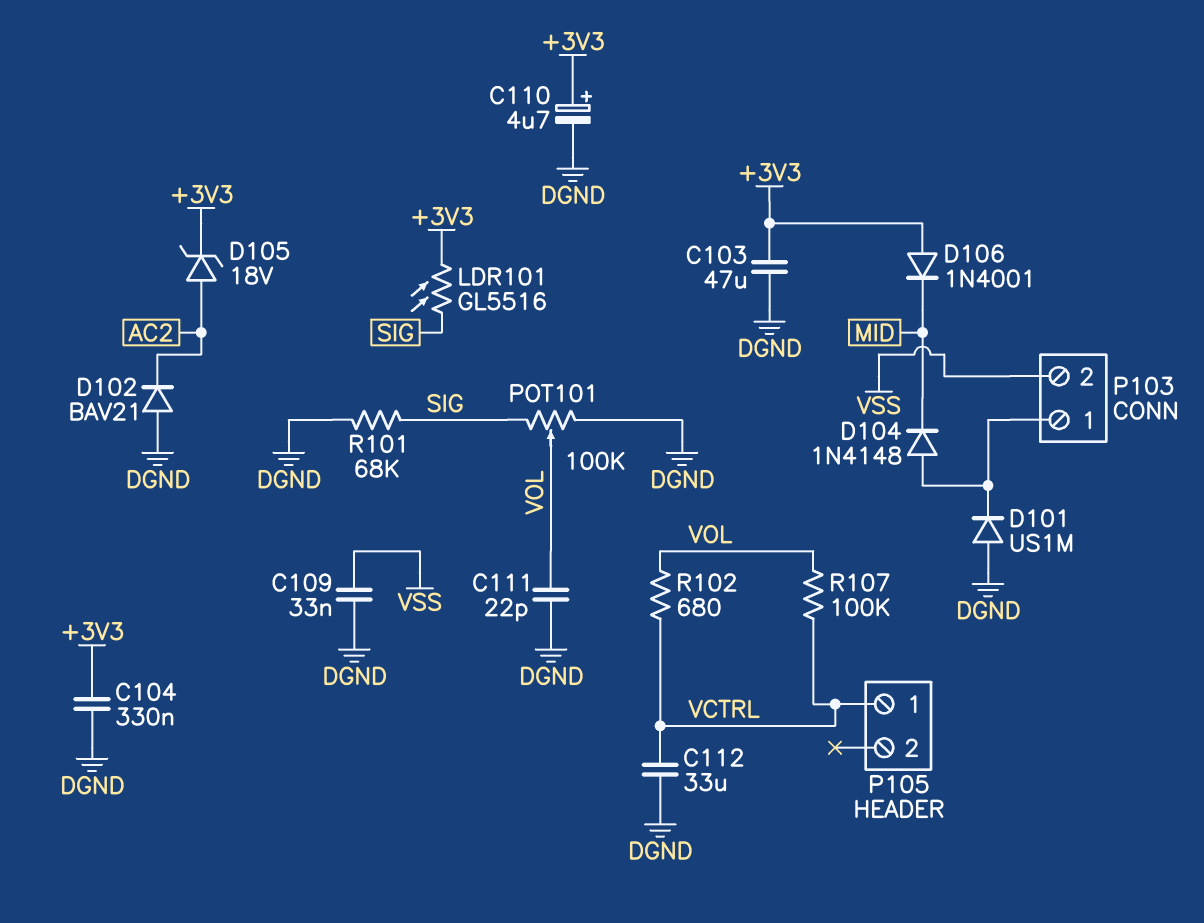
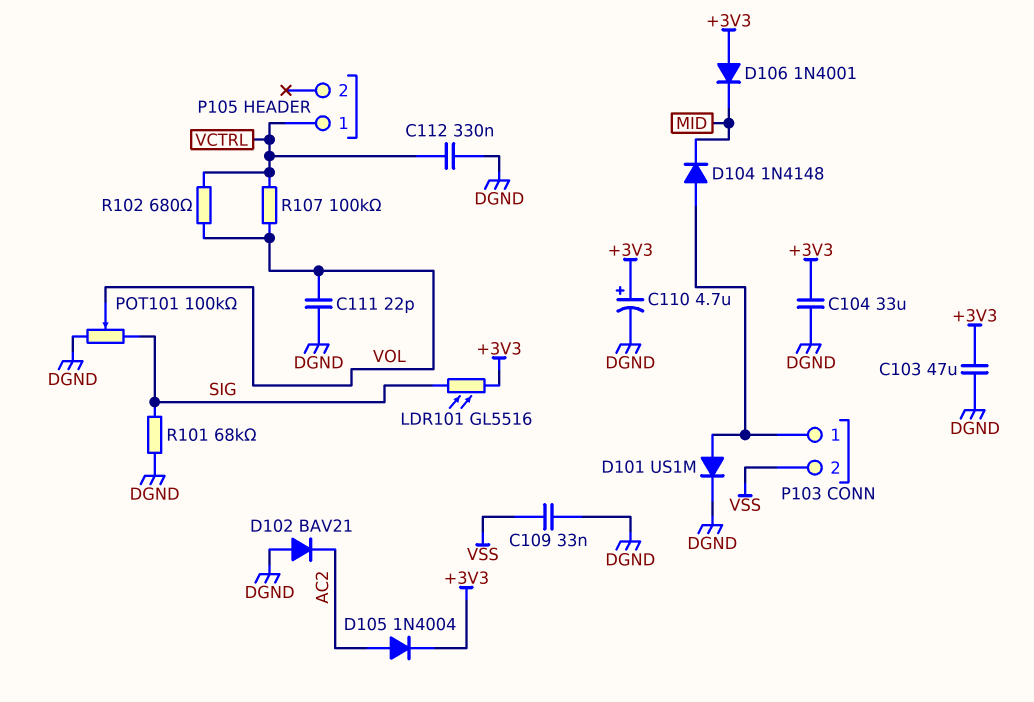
C104: 330nF (+3V3, DGND) -> 33uF (+3V3, DGND)
C112: 33uF (DGND, VCTRL) -> 330nF (DGND, VCTRL)
D101: diode US1M (A DGND, K P103/1) -> diode US1M (A P103/1, K DGND)
D105: zener 18V (A AC2, K +3V3) -> diode 1N4004 (A AC2, K +3V3)

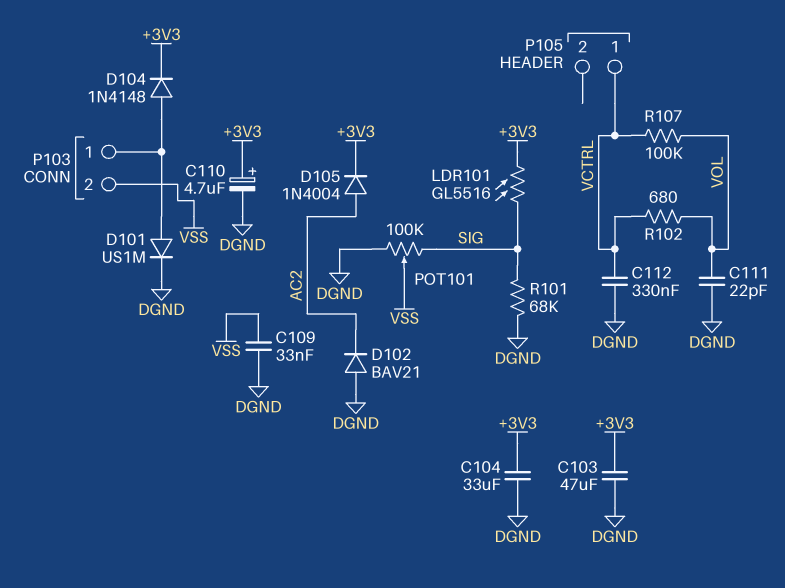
D104: diode 1N4148 (A P103/1, K MID) -> diode 1N4148 (A P103/1, K +3V3)
D106: diode 1N4001 (A +3V3, K MID) -> none
POT101: 100k (DGND, SIG, wiper VOL) -> 100k (DGND, SIG, wiper VSS)

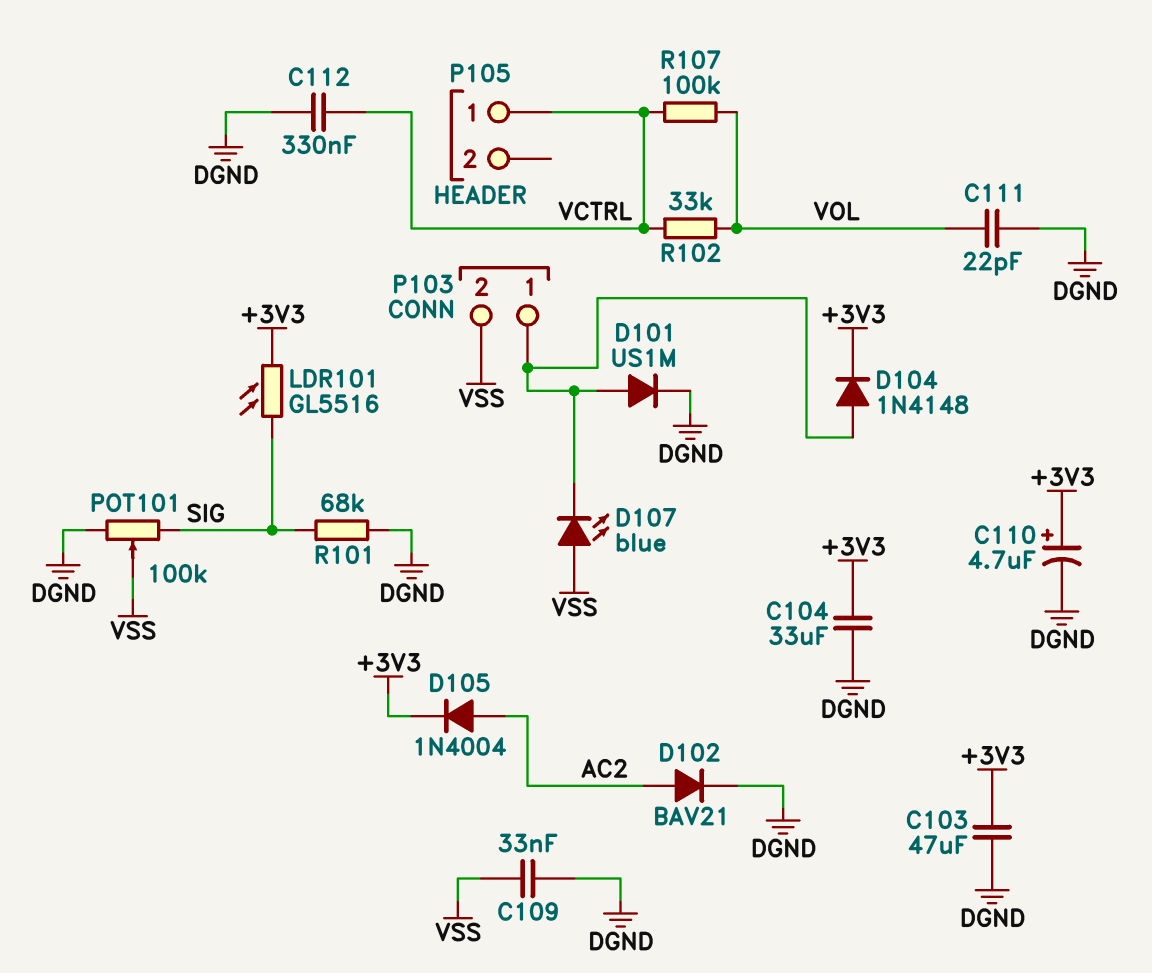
D102: diode BAV21 (A DGND, K AC2) -> diode BAV21 (A AC2, K DGND)
D107: none -> LED blue (A VSS, K P103/1)
R102: 680 (VCTRL, VOL) -> 33k (VCTRL, VOL)

